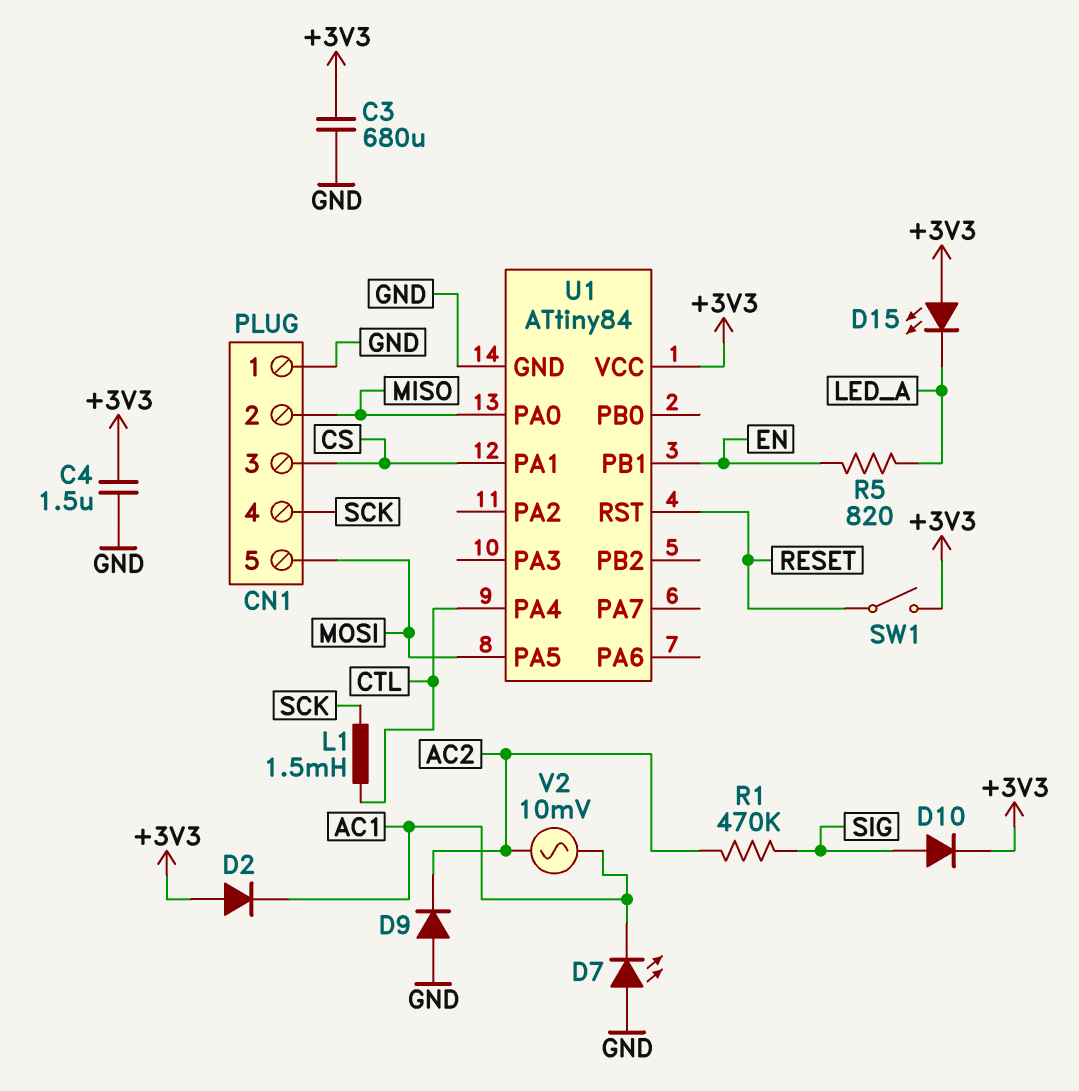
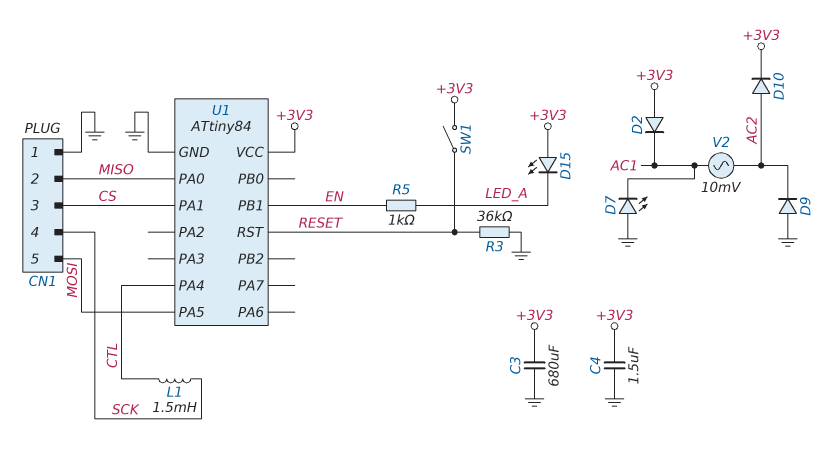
D10: diode (A SIG, K +3V3) -> diode (A AC2, K +3V3)
R1: 470k (AC2, SIG) -> none
R3: none -> 36k (GND, RESET)
R5: 820 (EN, LED_A) -> 1k (EN, LED_A)

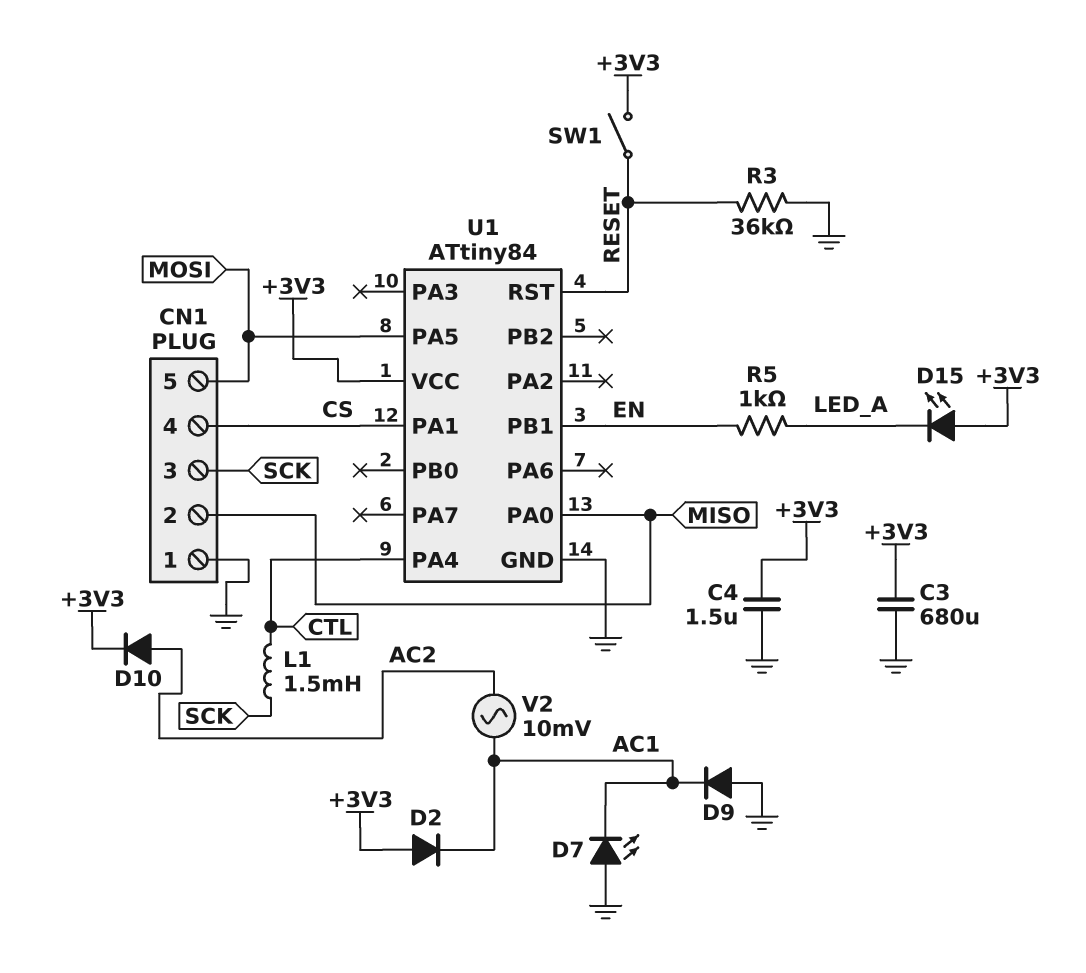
CN1 pin 3: CS -> SCK
CN1 pin 4: SCK -> CS
D9: diode (A GND, K AC2) -> diode (A GND, K AC1)

